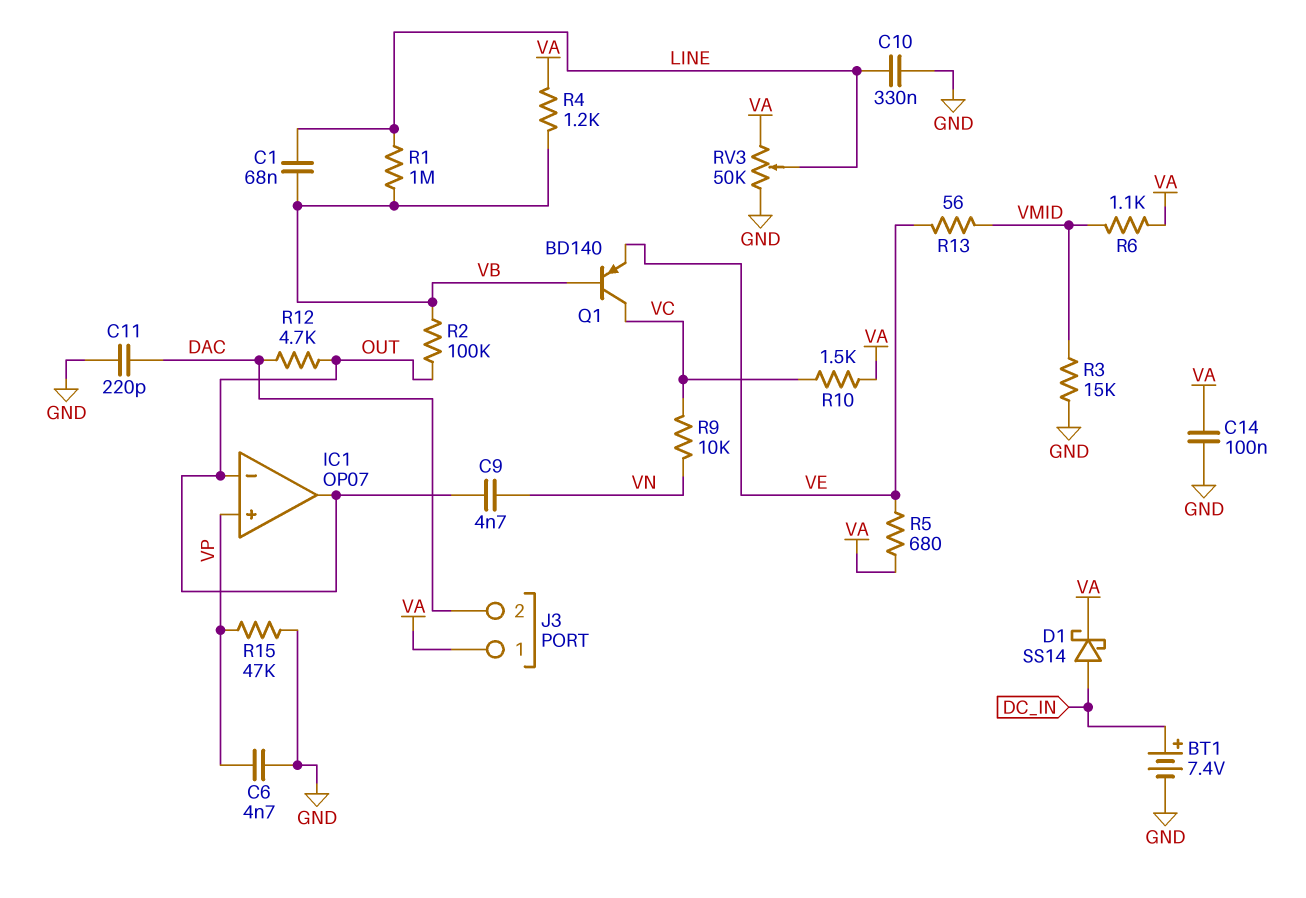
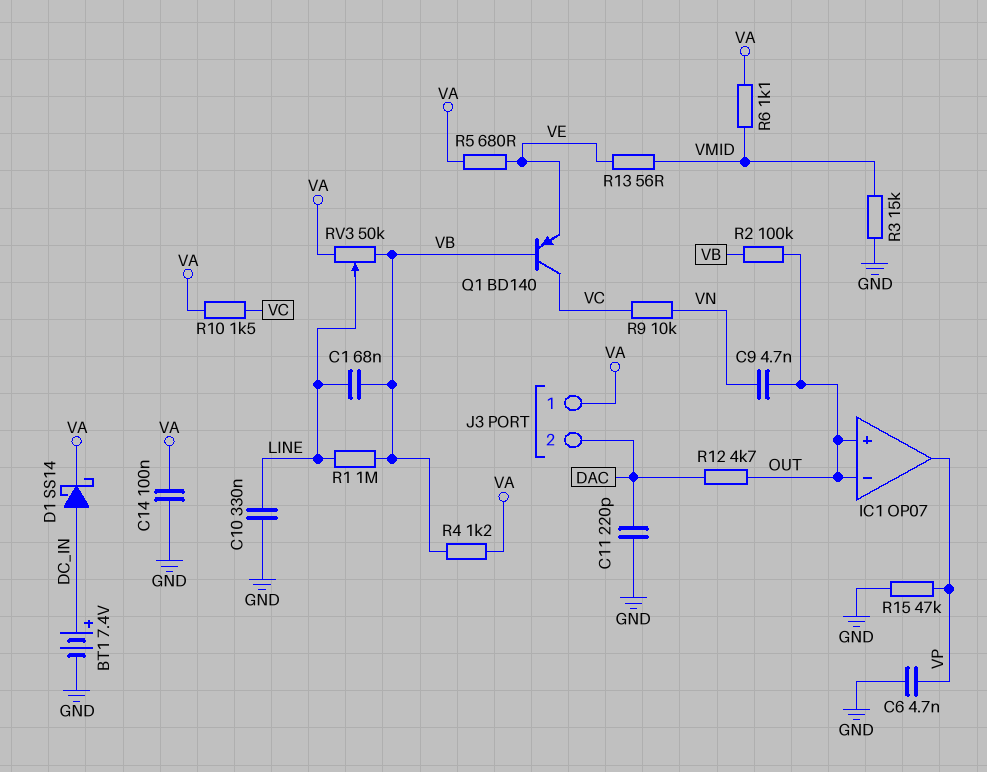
IC1 pin in+: VP -> OUT
IC1 pin out: OUT -> VP
RV3: 50k (GND, VA, wiper LINE) -> 50k (VA, VB, wiper LINE)

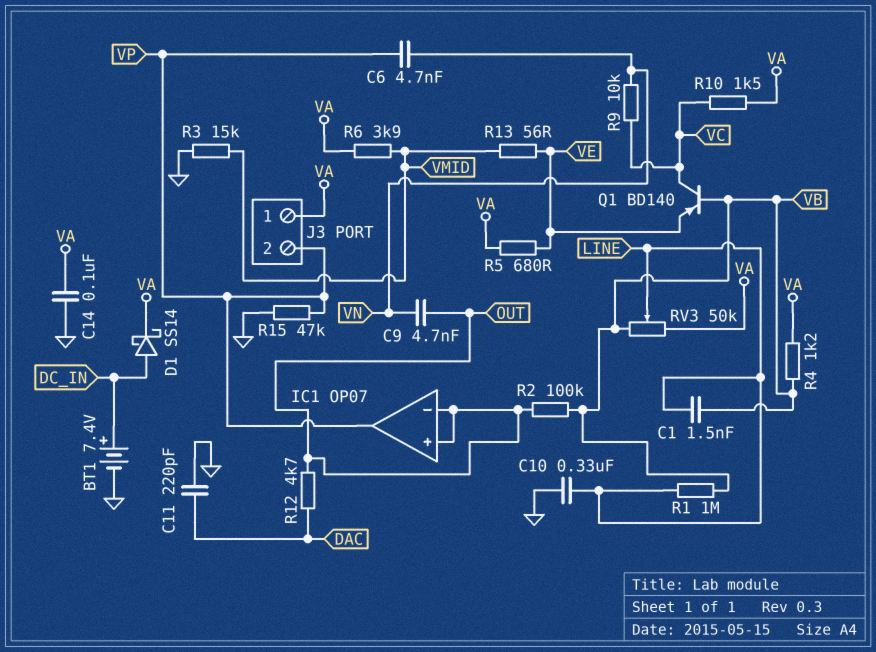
C1: 68nF (LINE, VB) -> 1.5nF (LINE, VB)
C6: 4.7nF (GND, VP) -> 4.7nF (VN, VP)
J3 pin 2: DAC -> VP
R6: 1.1k (VA, VMID) -> 3.9k (VA, VMID)

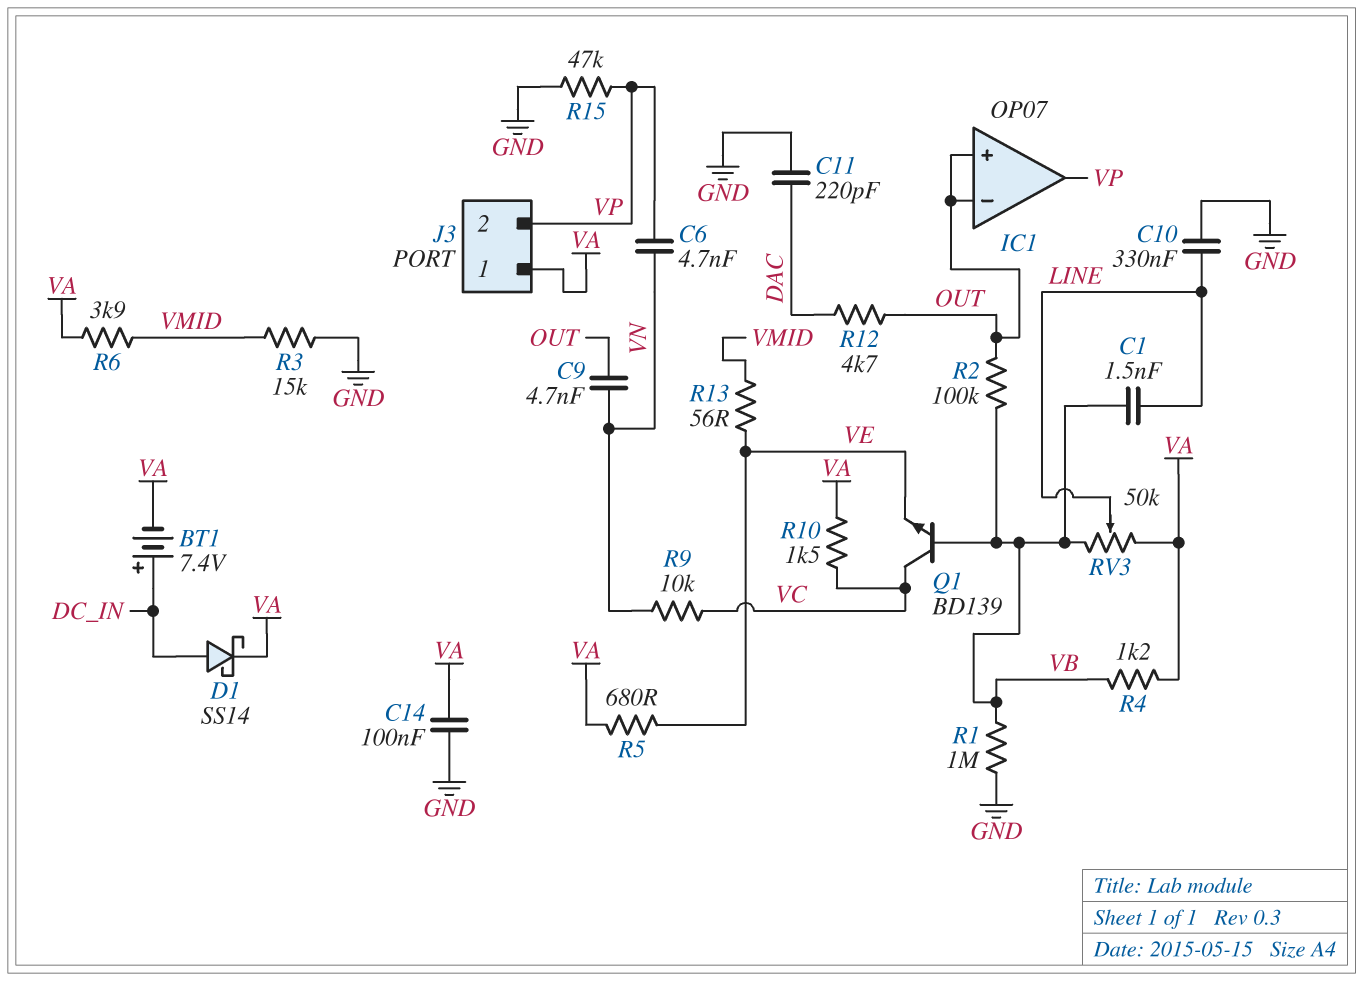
BT1: 7.4V (plus DC_IN, minus GND) -> 7.4V (plus DC_IN, minus VA)
Q1: PNP BD140 (B VB, C VC, E VE) -> NPN BD139 (B VB, C VC, E VE)
R1: 1M (LINE, VB) -> 1M (GND, VB)

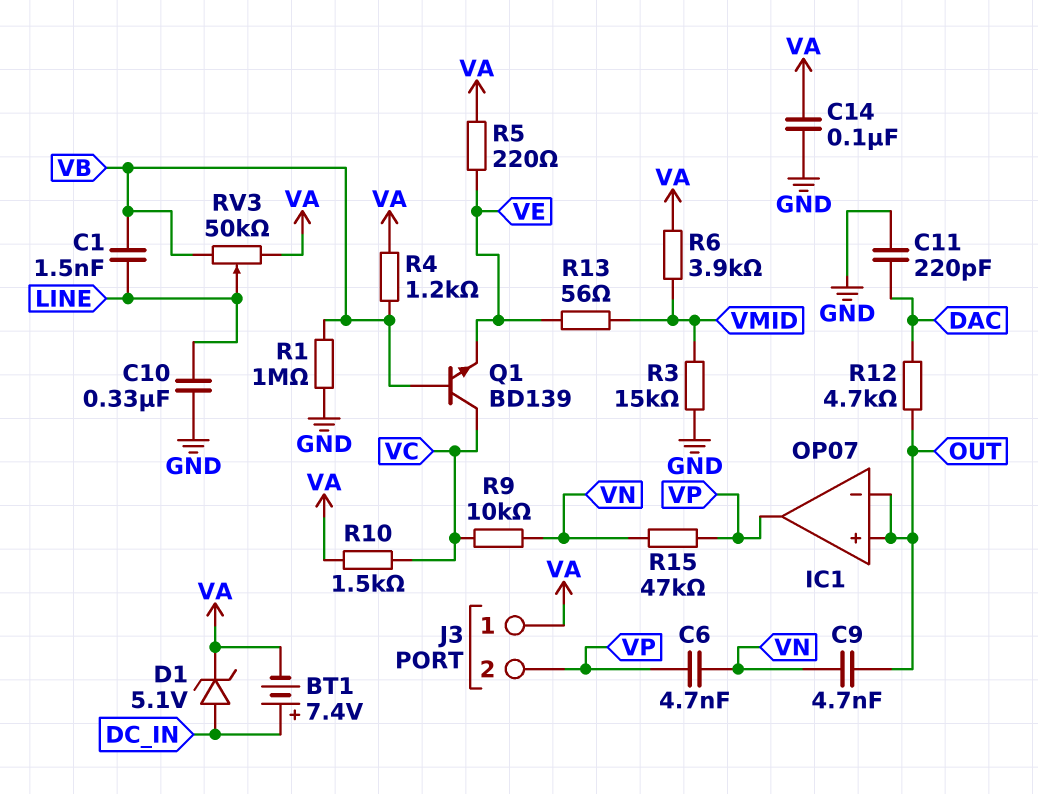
D1: schottky SS14 (A DC_IN, K VA) -> zener 5.1V (A DC_IN, K VA)
R2: 100k (OUT, VB) -> none
R5: 680 (VA, VE) -> 220 (VA, VE)
R15: 47k (GND, VP) -> 47k (VN, VP)

